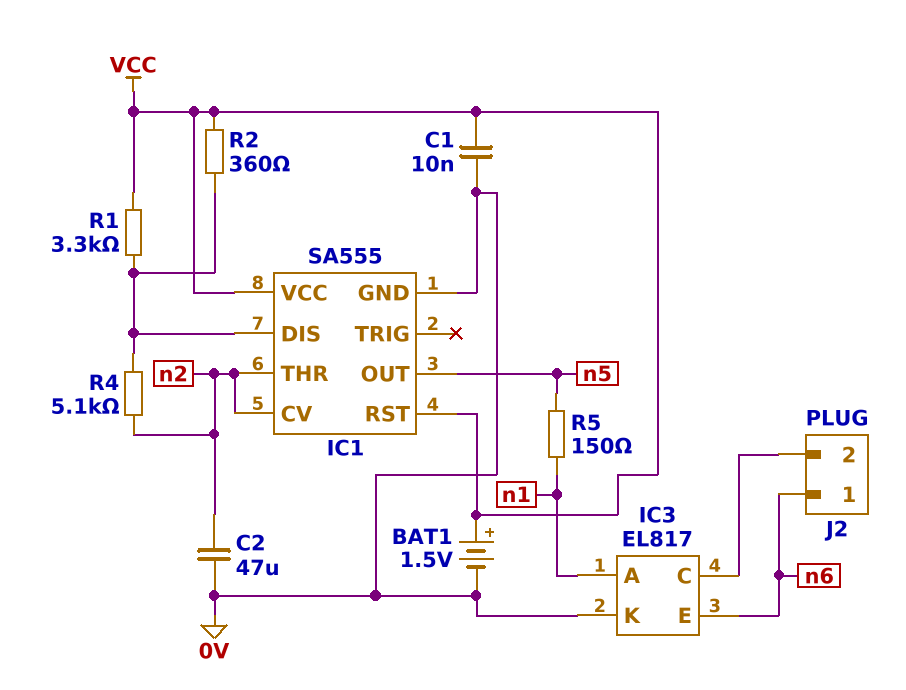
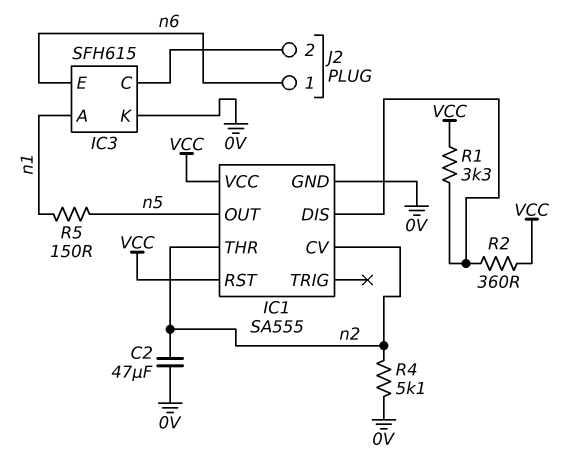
BAT1: 1.5V (plus VCC, minus 0V) -> none
C1: 10nF (0V, VCC) -> none
IC3: EL817 -> SFH615
R4: 5.1k (IC1/DIS, n2) -> 5.1k (0V, n2)

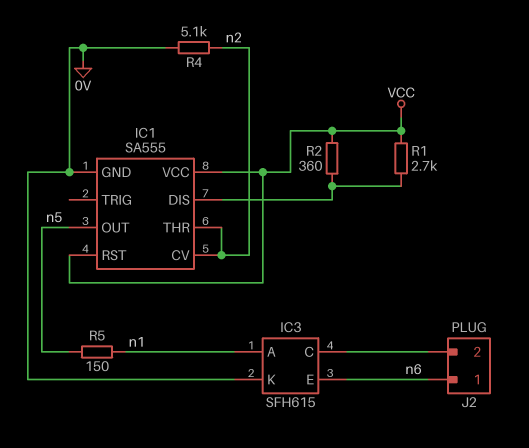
C2: 47uF (0V, n2) -> none
R1: 3.3k (IC1/DIS, VCC) -> 2.7k (IC1/DIS, VCC)

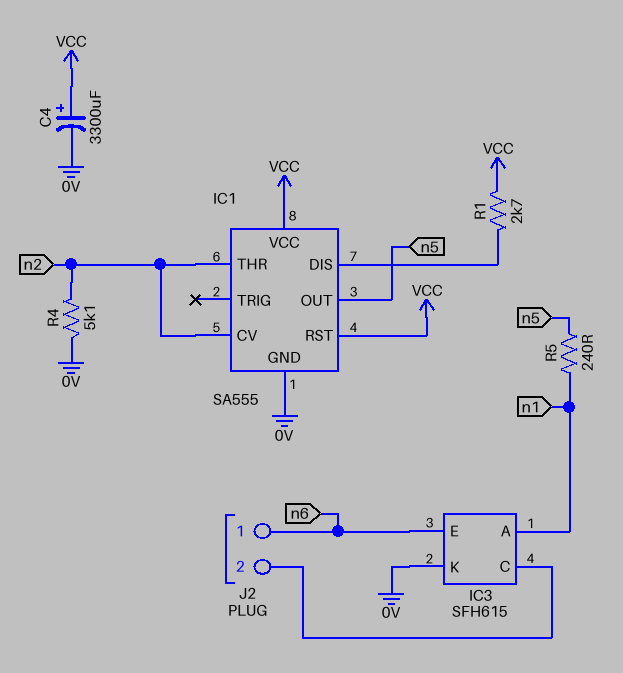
C4: none -> 3300uF (plus VCC, minus 0V)
R2: 360 (IC1/DIS, VCC) -> none
R5: 150 (n1, n5) -> 240 (n1, n5)

